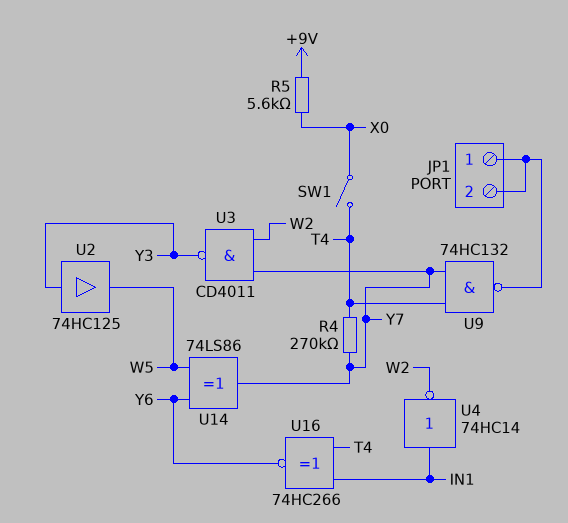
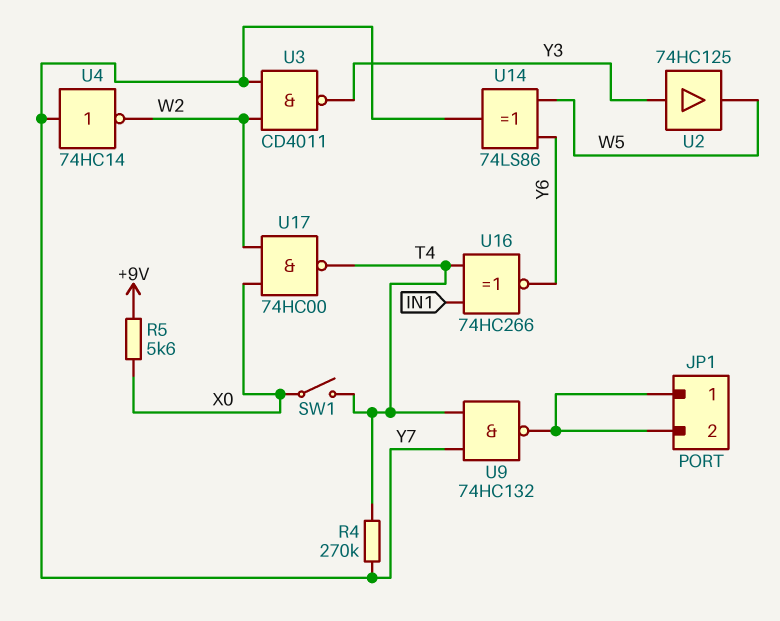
U4: NOT 74HC14 (in IN1, out W2) -> NOT 74HC14 (in Y7, out W2)
U17: none -> NAND 74HC00 (in W2, in X0, out T4)

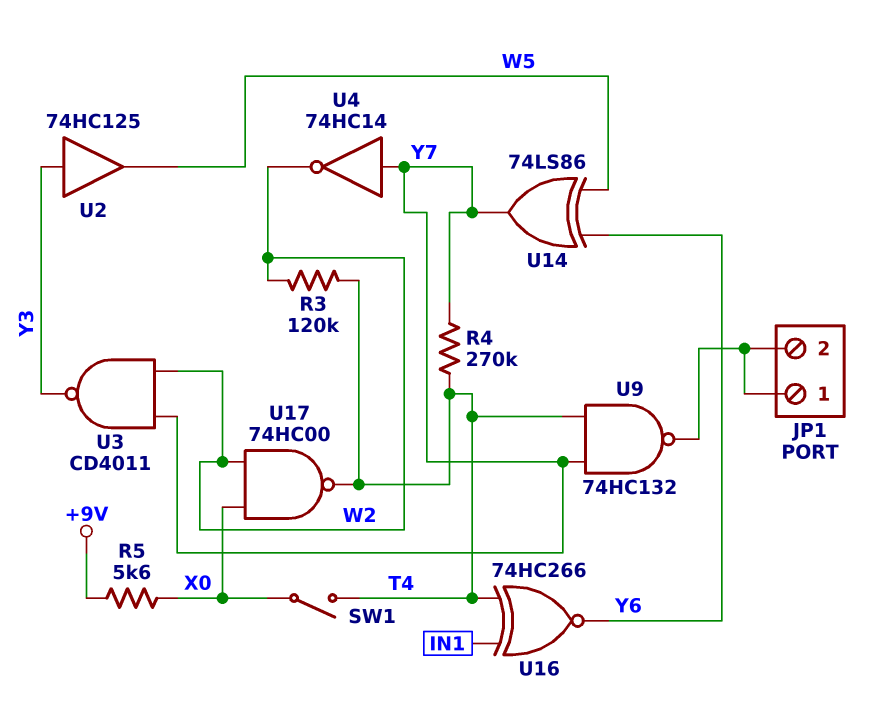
R3: none -> 120k (T4, W2)

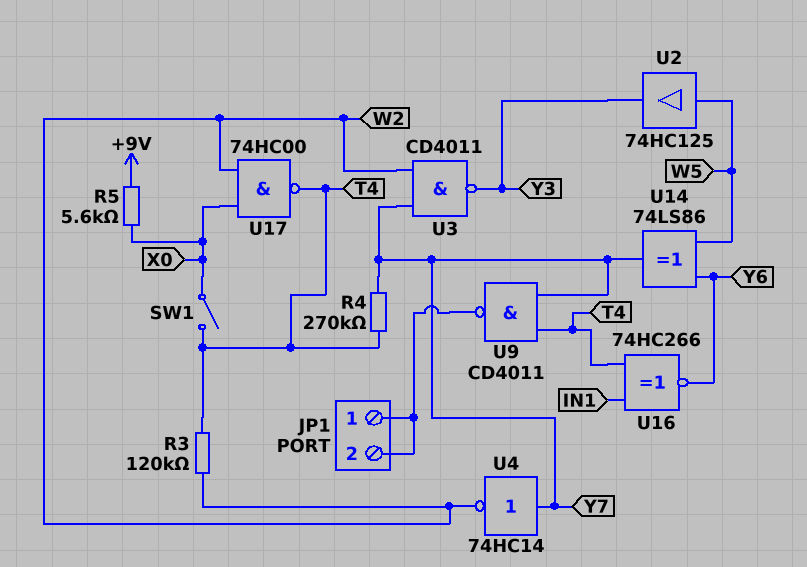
U2: buffer 74HC125 (in Y3, out W5) -> buffer 74HC125 (in W5, out Y3)
U9: NAND 74HC132 (in T4, in Y7, out JP1/1) -> NAND CD4011 (in T4, in Y7, out JP1/1)

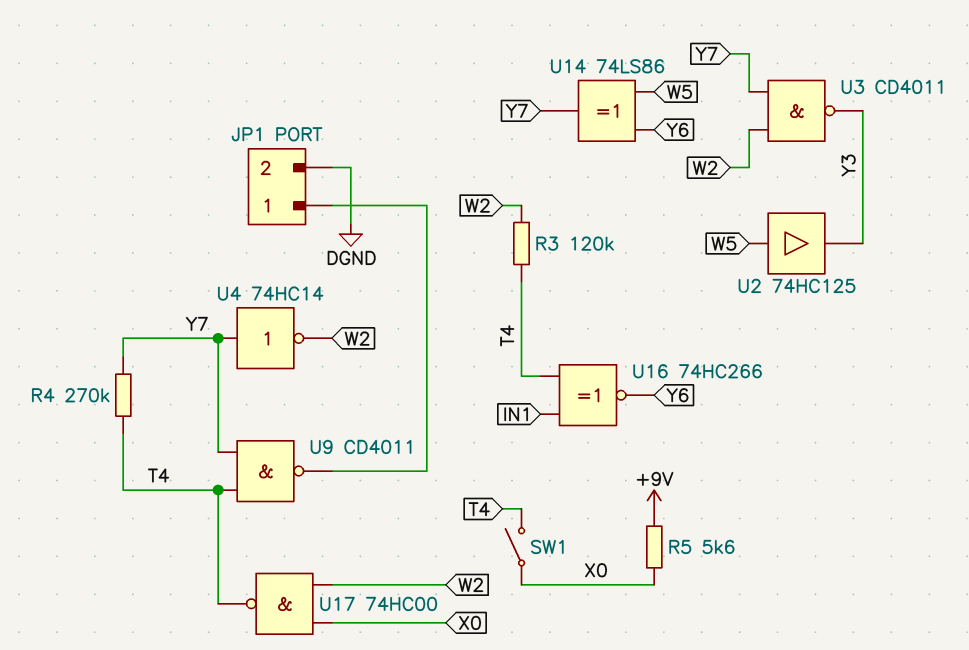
JP1 pin 2: JP1/1 -> DGND

